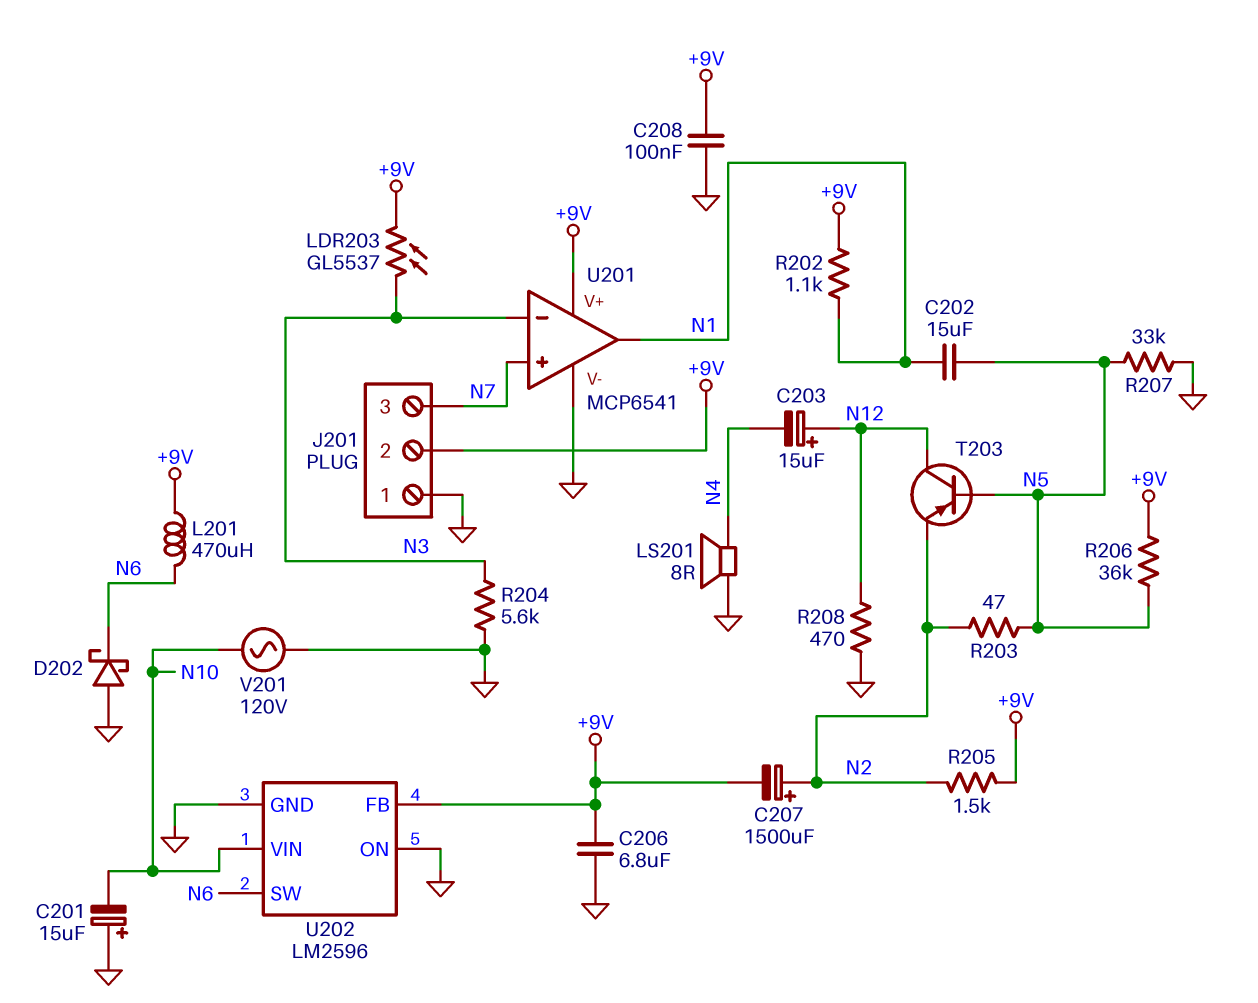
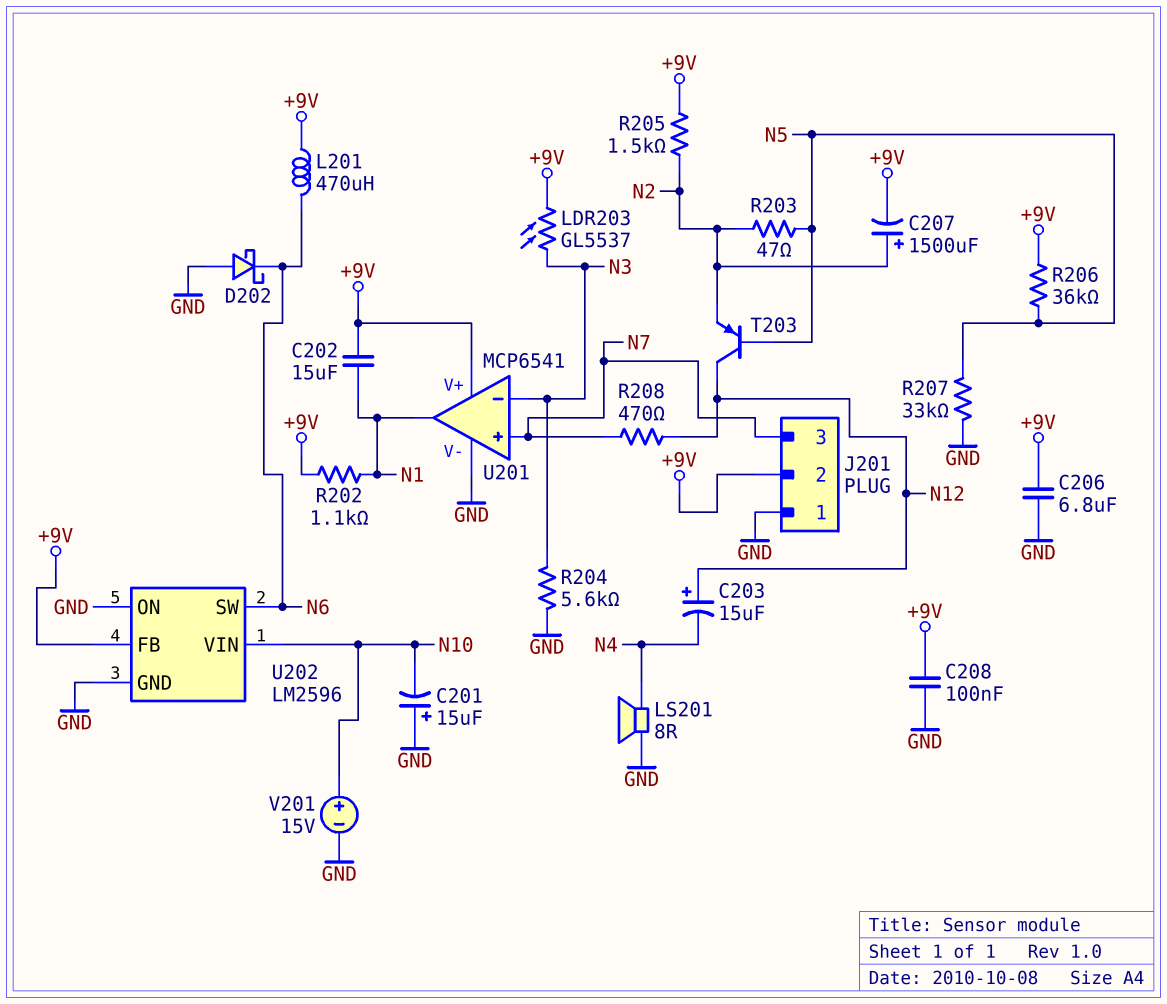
C202: 15uF (N1, N5) -> 15uF (+9V, N1)
R208: 470 (GND, N12) -> 470 (N7, N12)
V201: AC 120V (GND, N10) -> 15V (plus N10, minus GND)

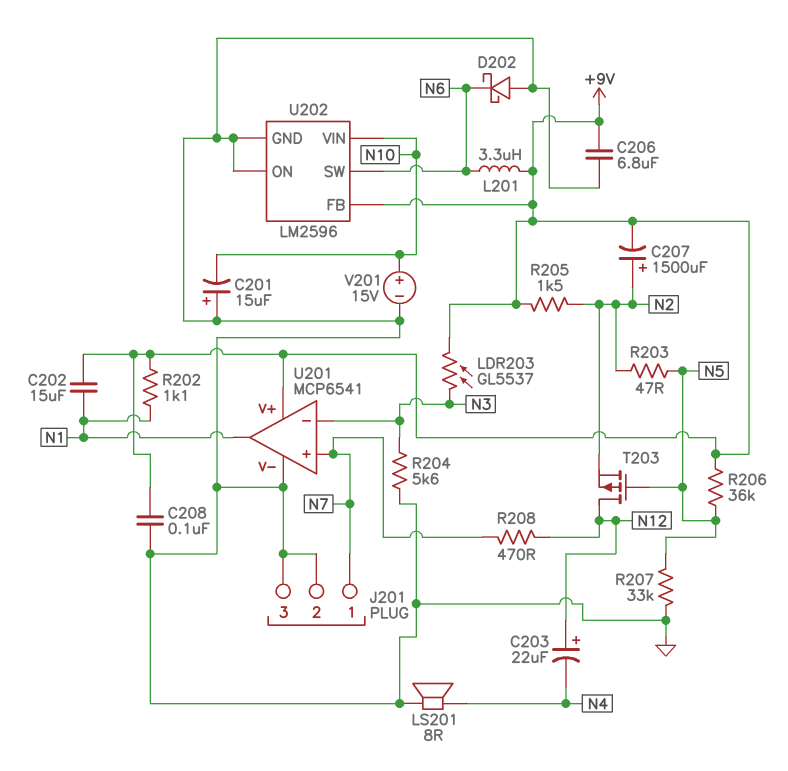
C203: 15uF (plus N12, minus N4) -> 22uF (plus N12, minus N4)
J201 pin 1: GND -> N7
J201 pin 2: +9V -> GND
J201 pin 3: N7 -> GND
L201: 470uH (+9V, N6) -> 3.3uH (+9V, N6)
T203: PNP (B N5, C N12, E N2) -> PMOS (G N5, D N12, S N2)

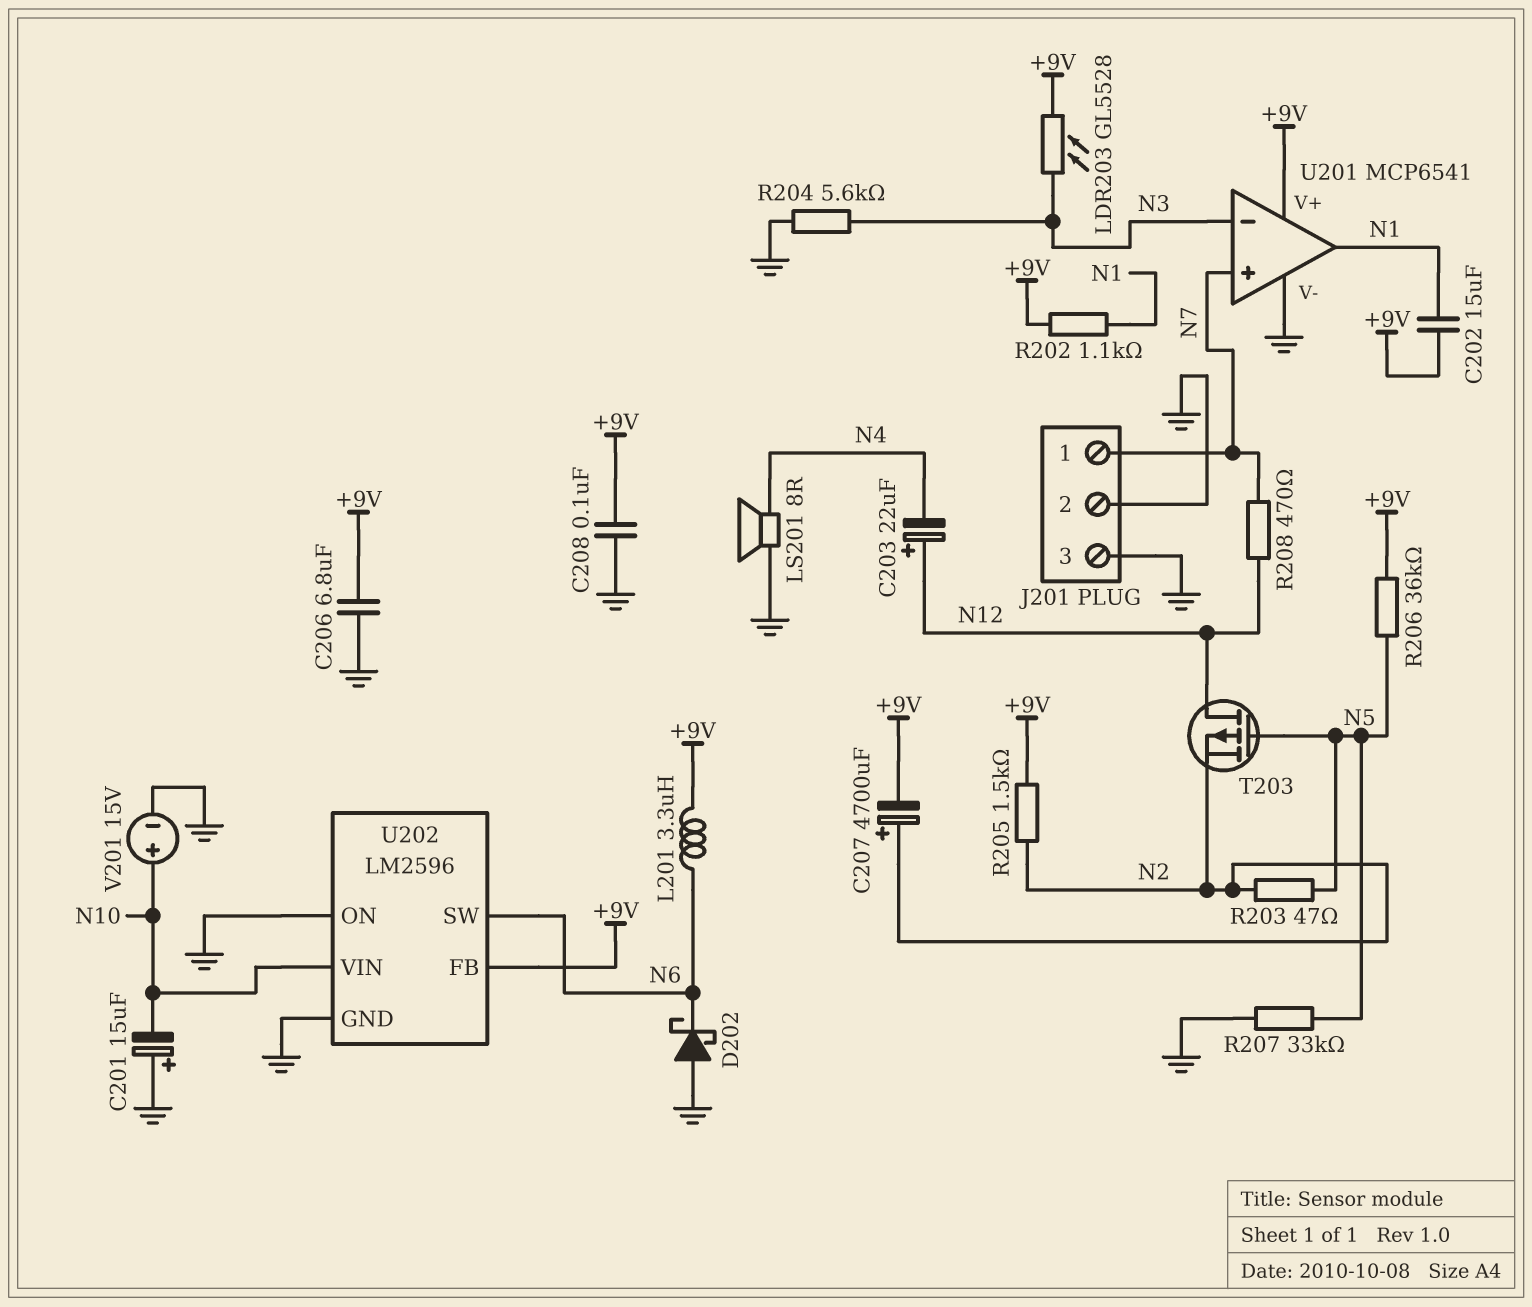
C207: 1500uF (plus N2, minus +9V) -> 4700uF (plus N2, minus +9V)
LDR203: GL5537 (+9V, N3) -> GL5528 (+9V, N3)

